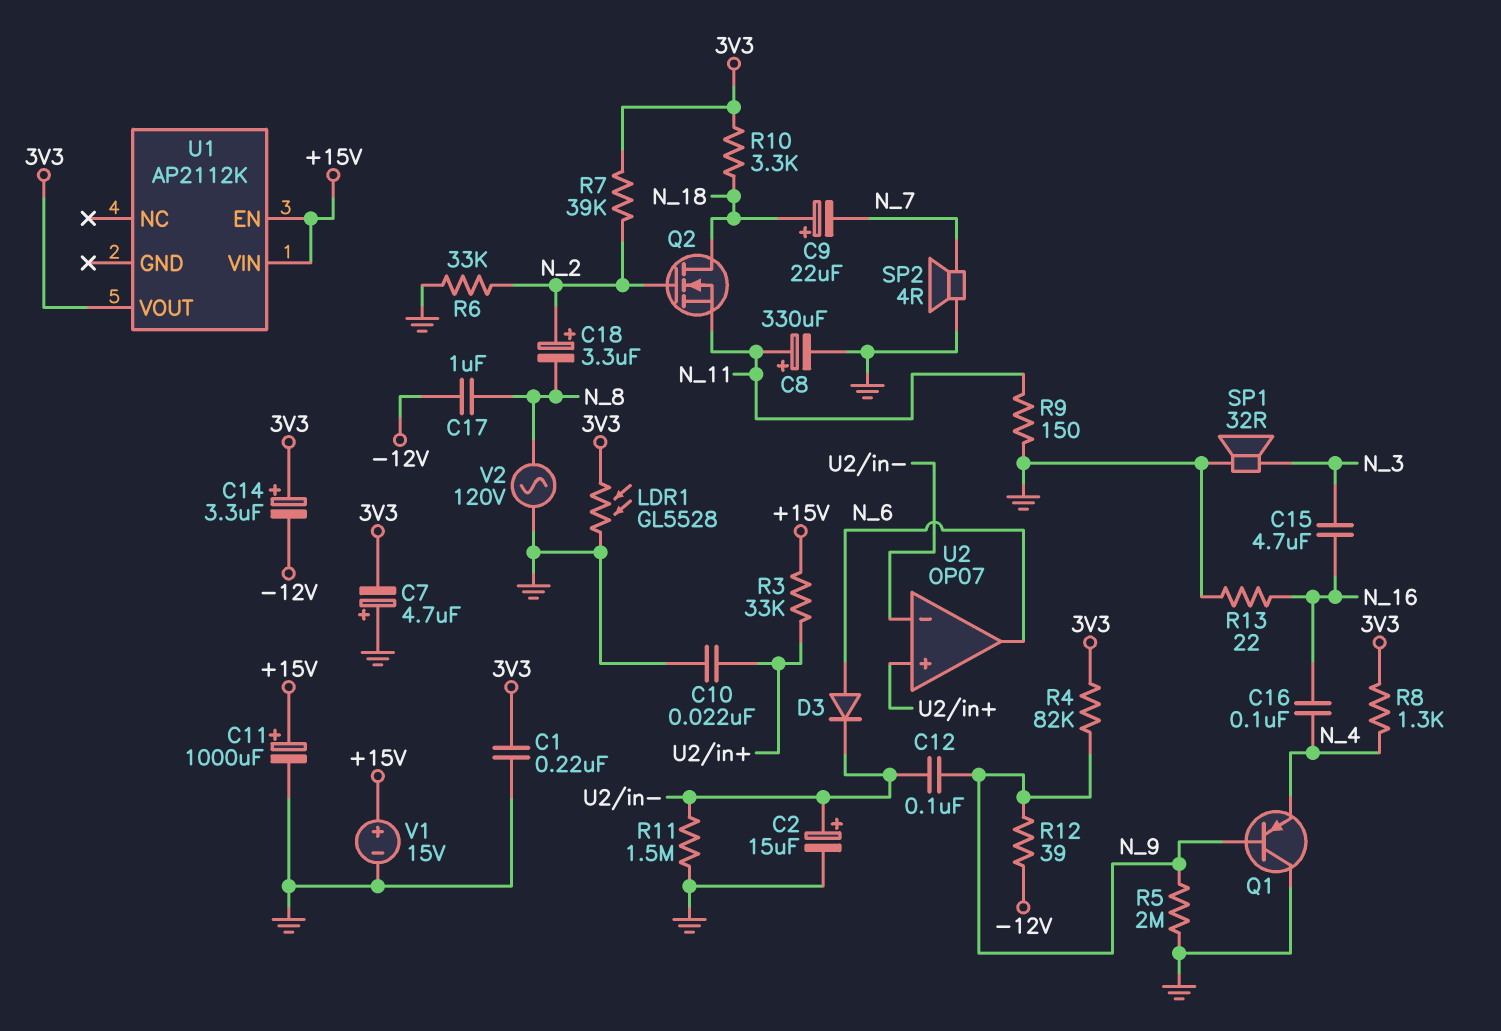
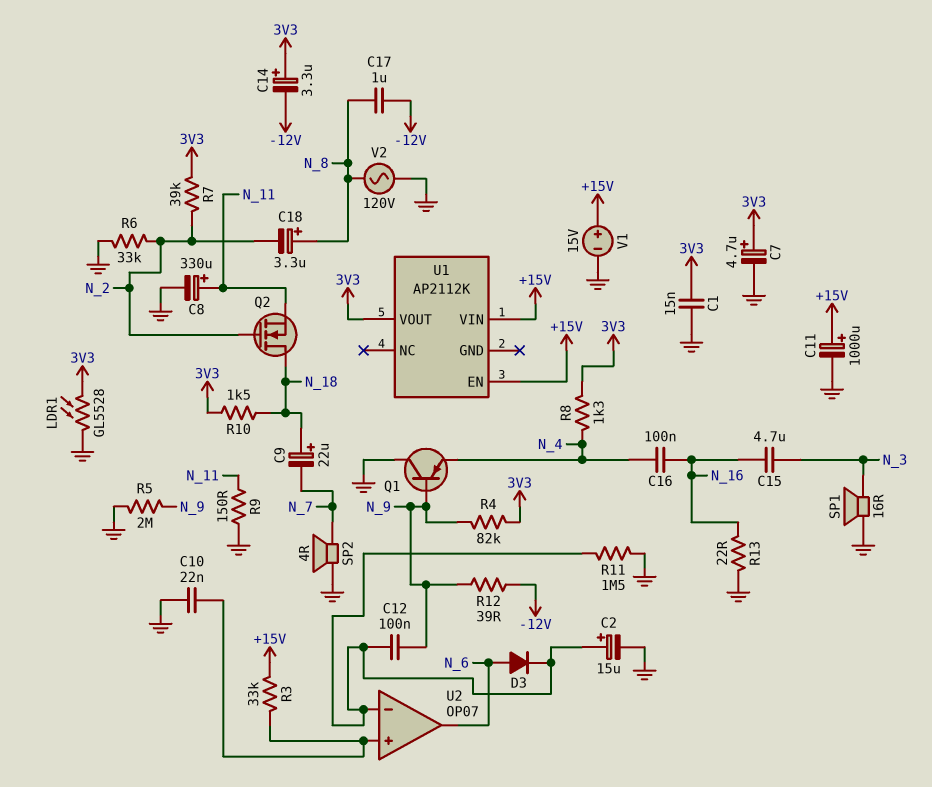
C1: 220nF (3V3, GND) -> 15nF (3V3, GND)
C7: 4.7uF (plus GND, minus 3V3) -> 4.7uF (plus 3V3, minus GND)
C18: 3.3uF (plus N_2, minus N_8) -> 3.3uF (plus N_8, minus N_2)
R10: 3.3k (3V3, N_18) -> 1.5k (3V3, N_18)
SP1: speaker 32R (GND, N_3) -> speaker 16R (GND, N_3)

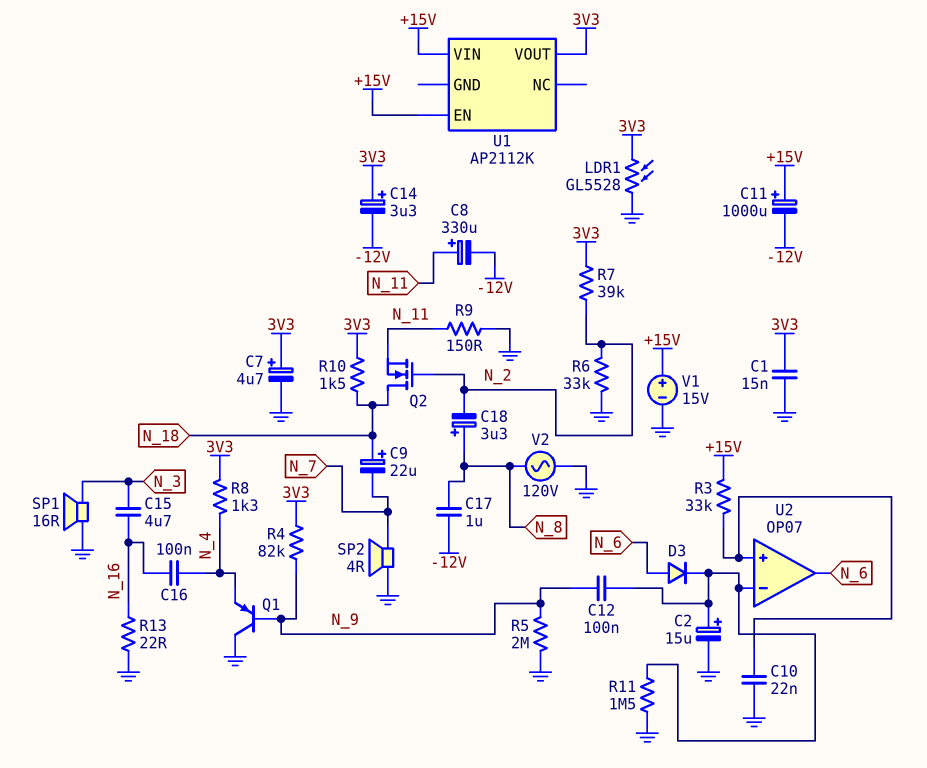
C8: 330uF (plus N_11, minus GND) -> 330uF (plus N_11, minus -12V)
C11: 1000uF (plus +15V, minus GND) -> 1000uF (plus +15V, minus -12V)
R12: 39 (-12V, N_9) -> none

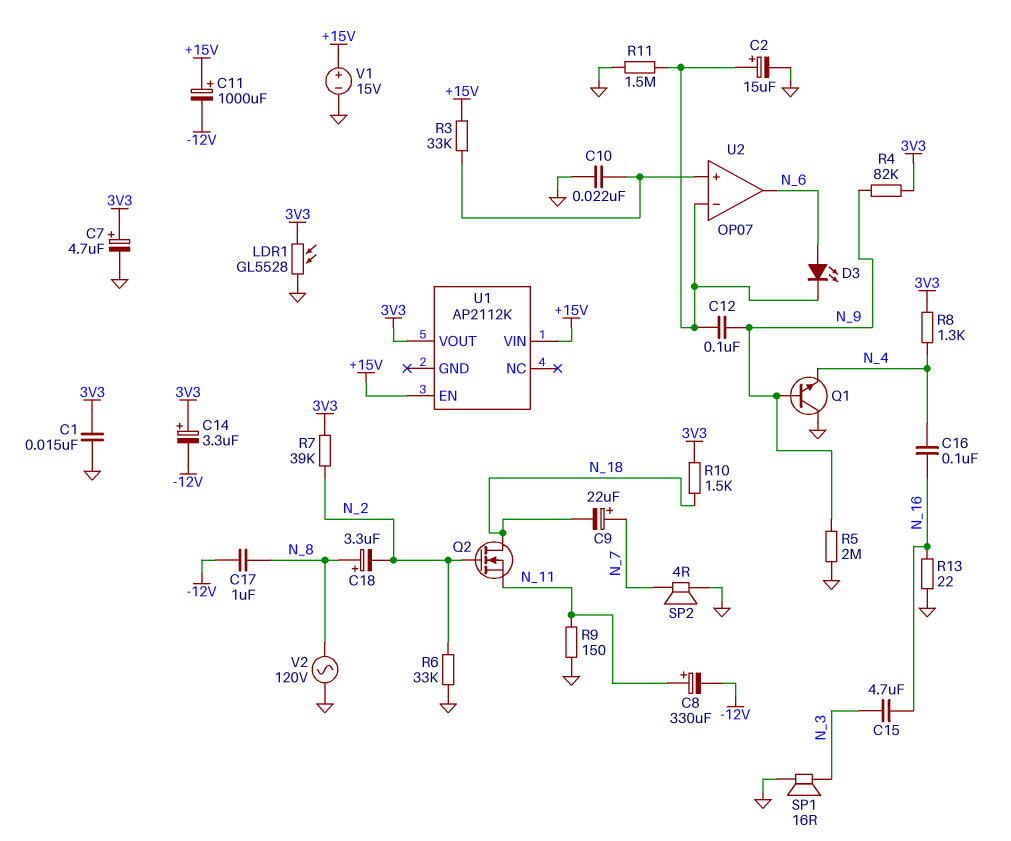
C9: 22uF (plus N_18, minus N_7) -> 22uF (plus N_7, minus N_18)
D3: diode (A N_6, K U2/in-) -> LED (A N_6, K U2/in-)
Q1: PNP (B N_9, C GND, E N_4) -> NPN (B N_9, C GND, E N_4)

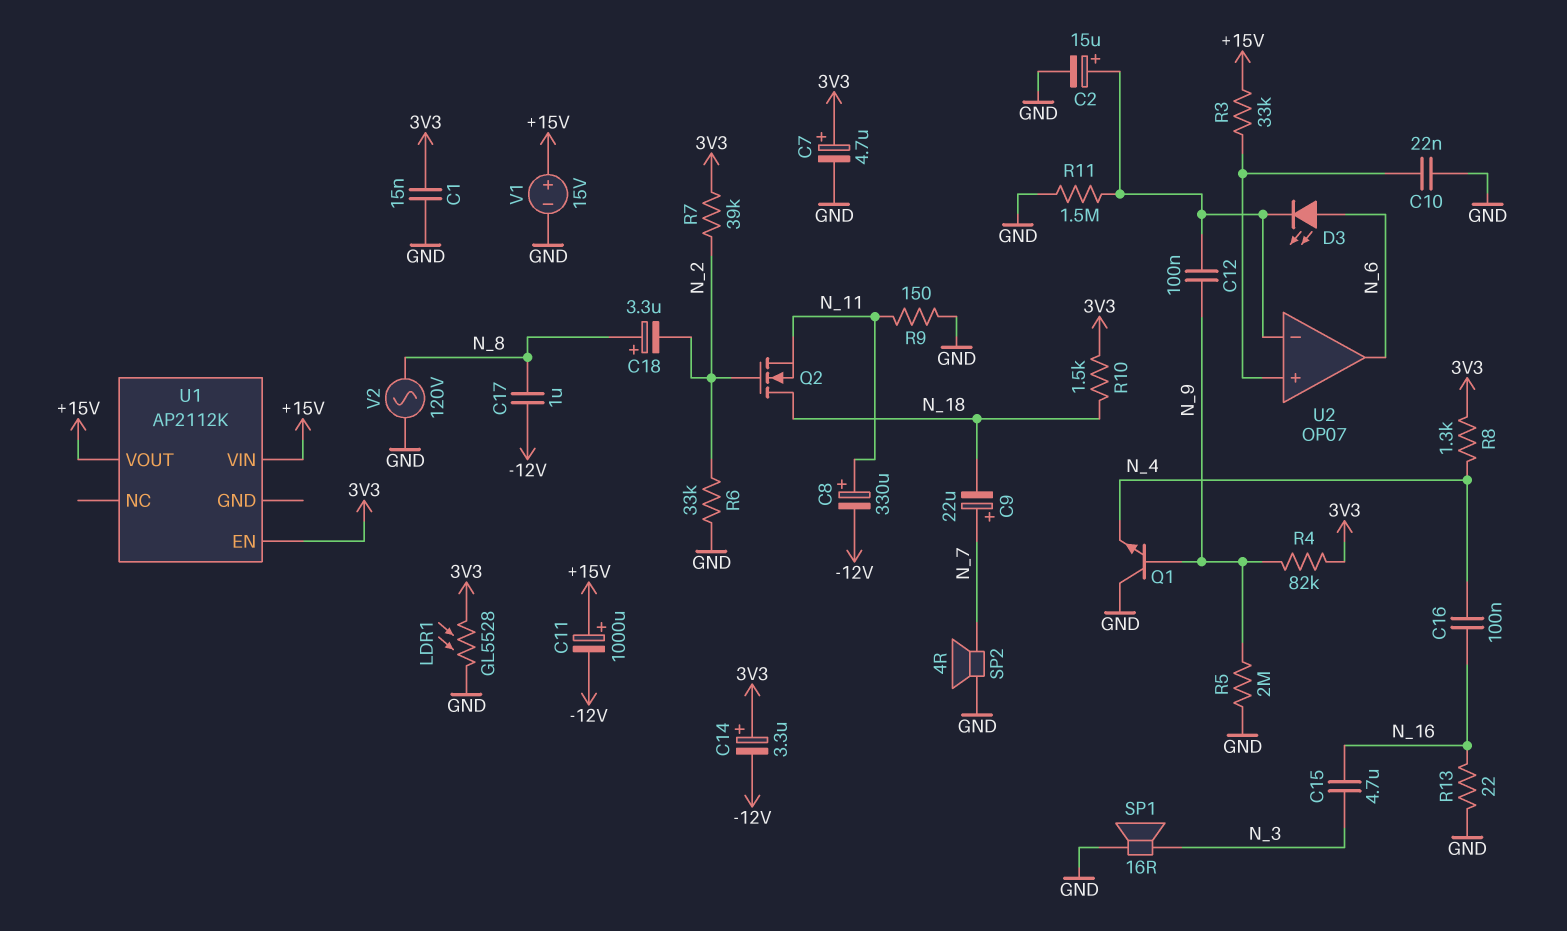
U1 pin EN: +15V -> 3V3
U1 pin VOUT: 3V3 -> +15V

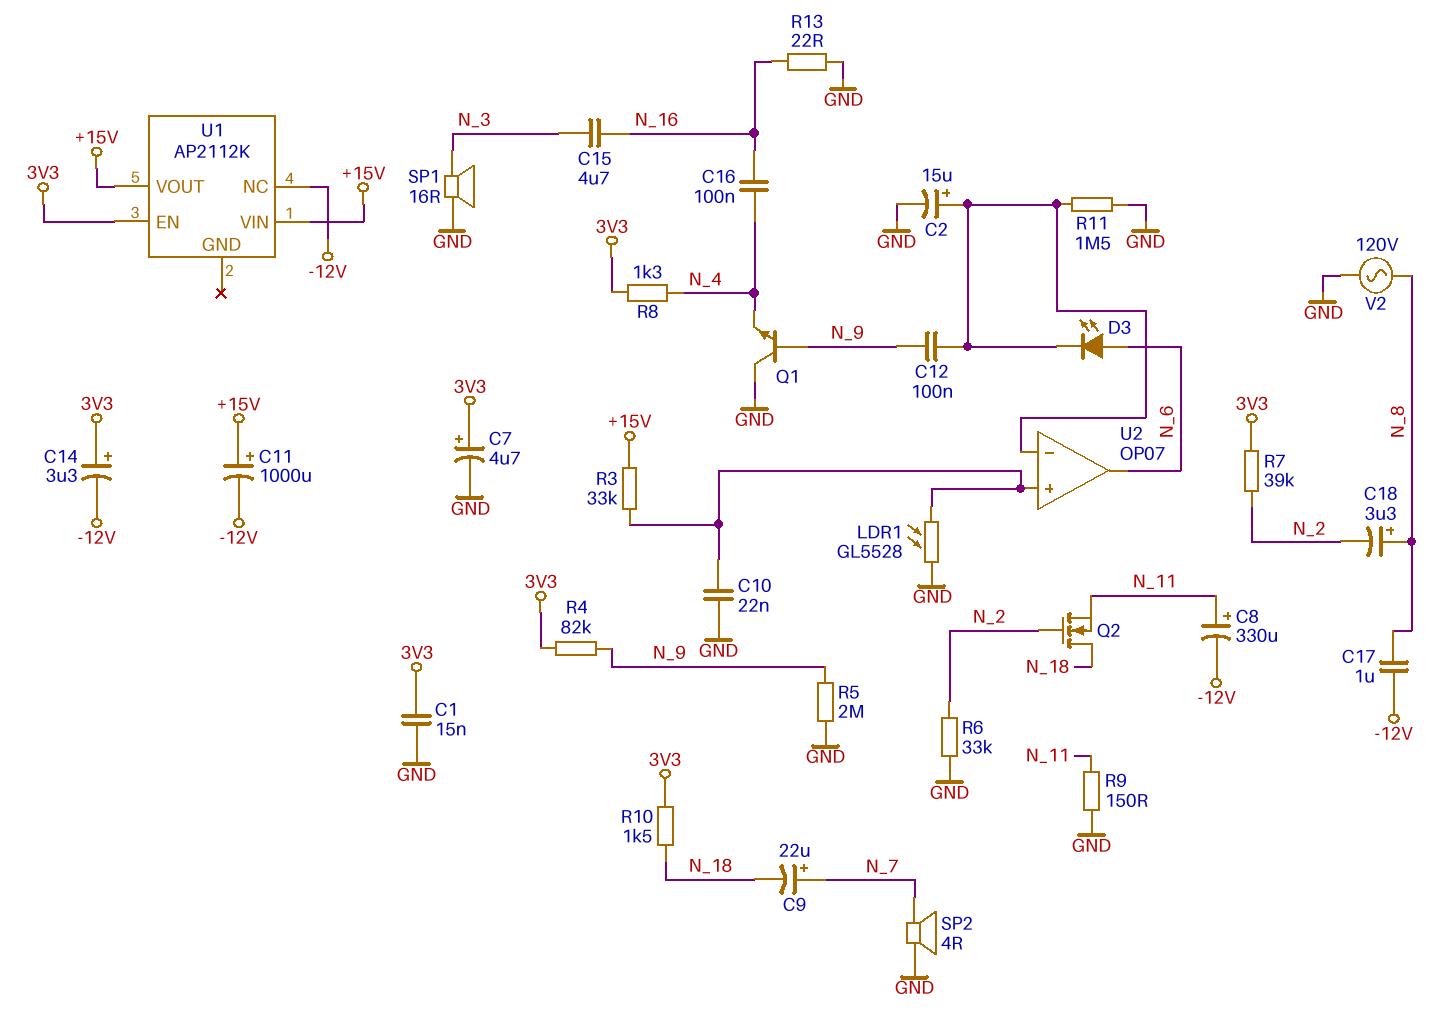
LDR1: GL5528 (3V3, GND) -> GL5528 (GND, U2/in+)
U1 pin NC: none -> -12V
V1: 15V (plus +15V, minus GND) -> none

